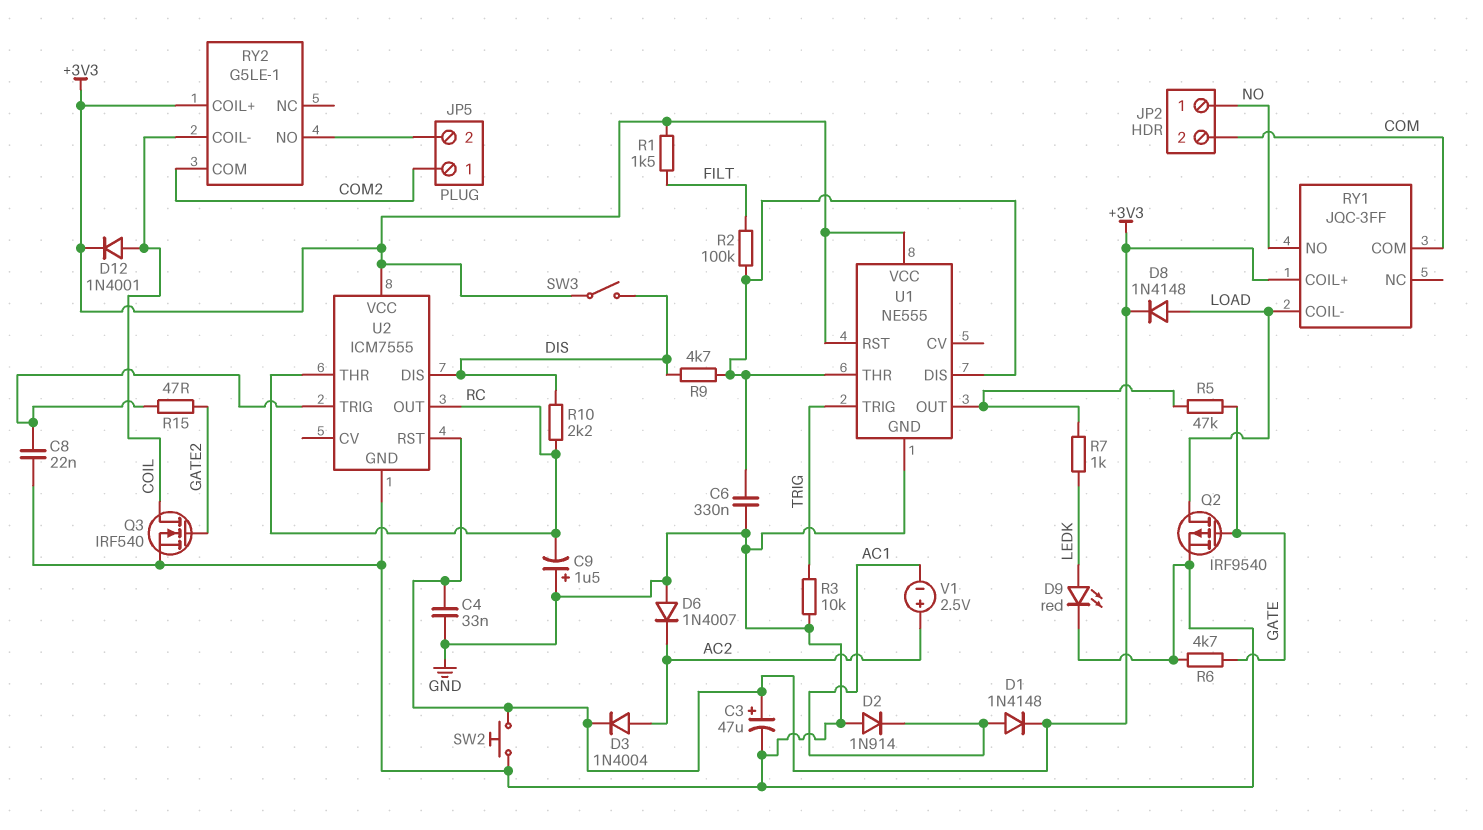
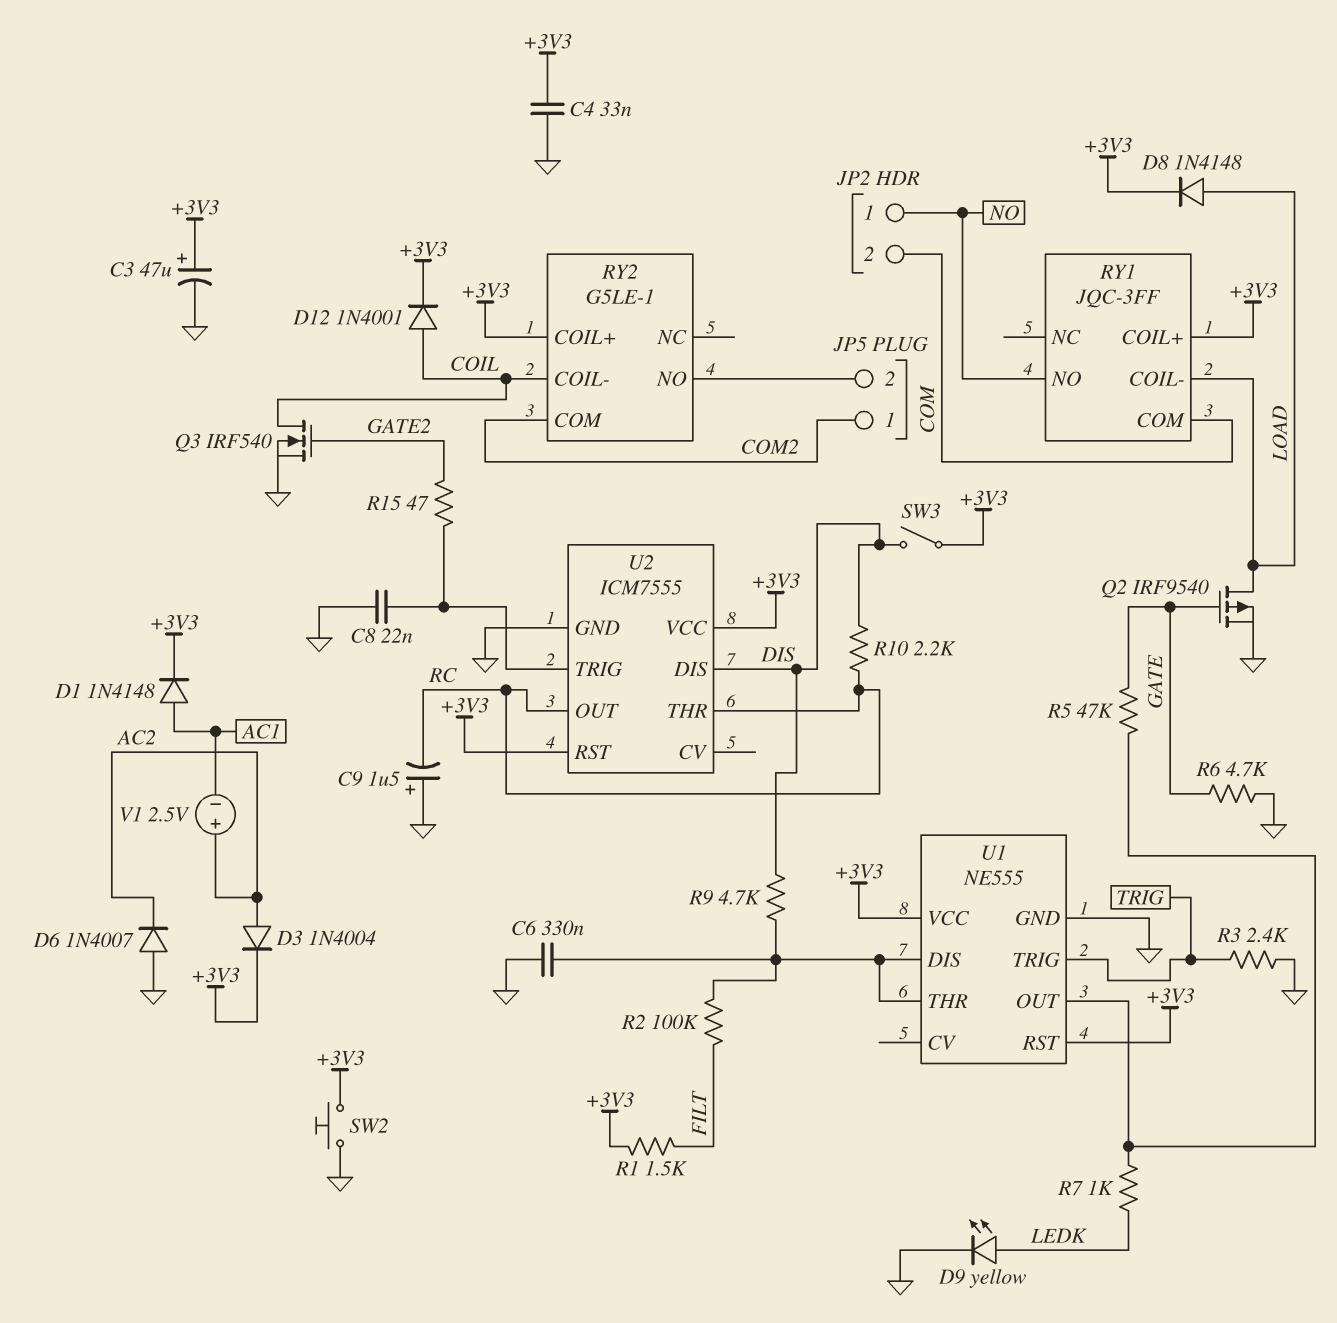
D2: diode 1N914 (A GND, K AC1) -> none
D9: LED red (A LEDK, K GND) -> LED yellow (A LEDK, K GND)
R3: 10k (GND, TRIG) -> 2.4k (GND, TRIG)

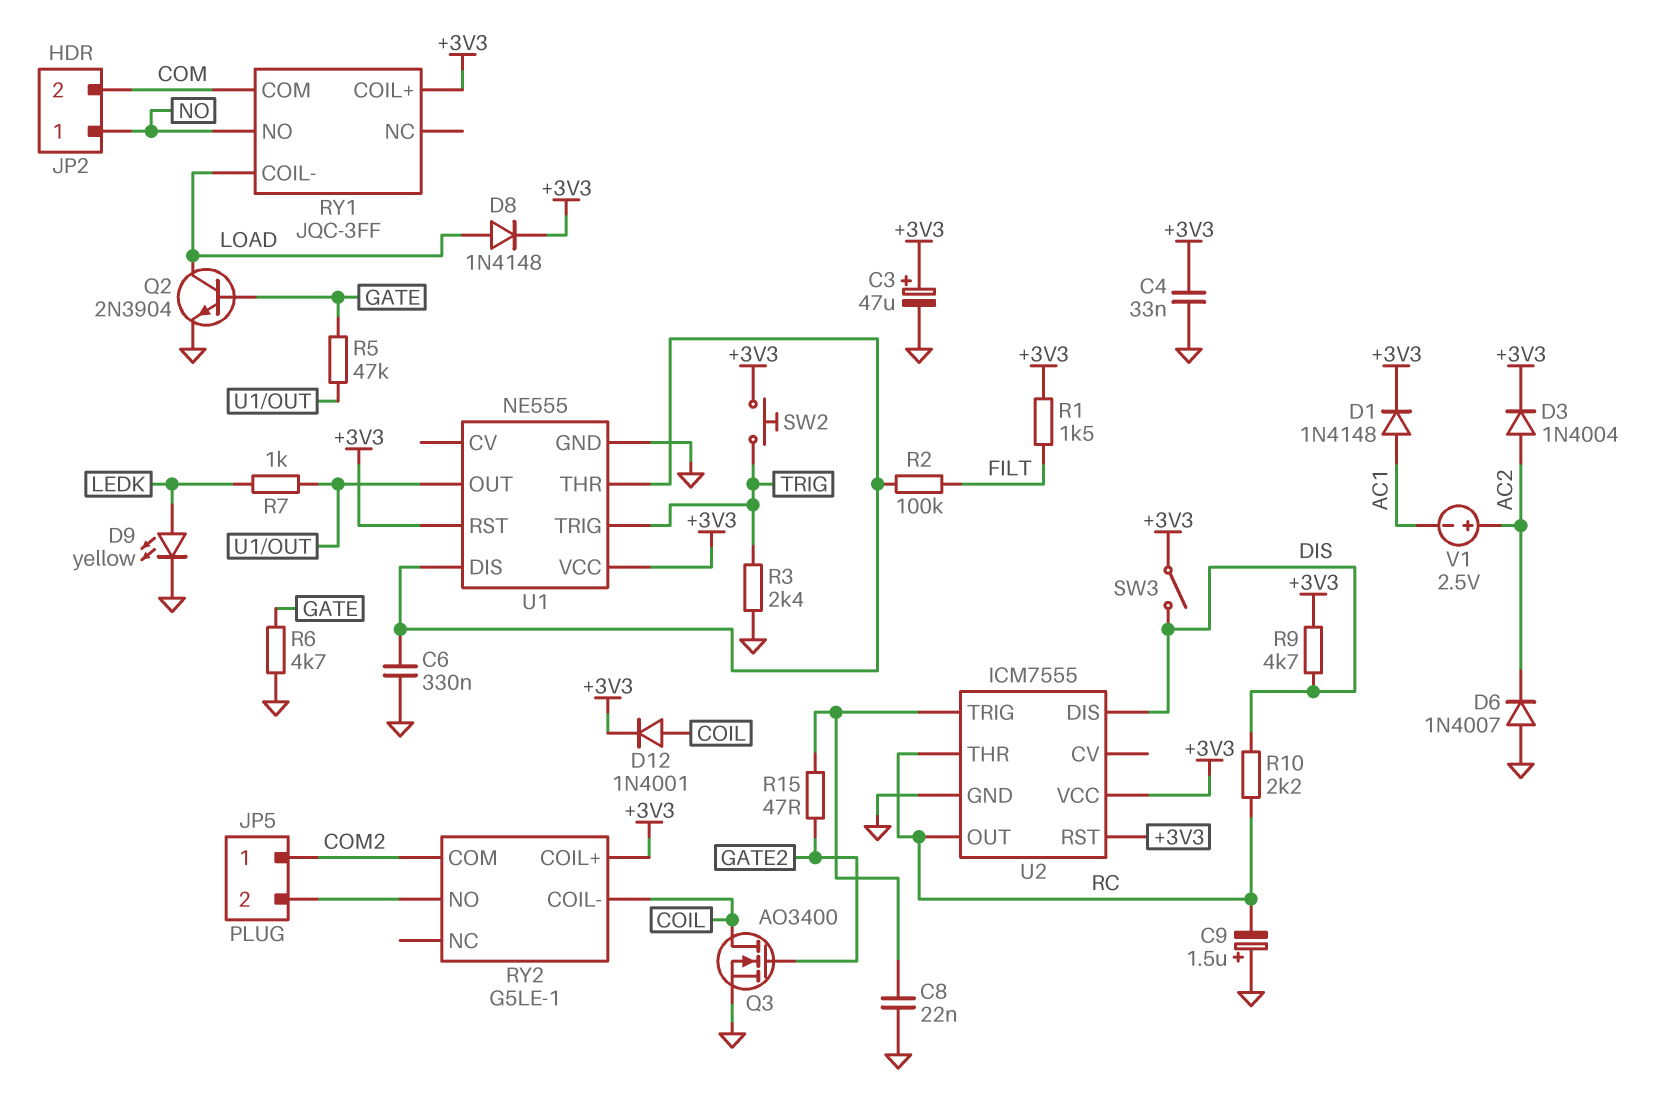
Q2: PMOS IRF9540 (G GATE, D LOAD, S GND) -> NPN 2N3904 (B GATE, C LOAD, E GND)
Q3: NMOS IRF540 (G GATE2, D COIL, S GND) -> NMOS AO3400 (G GATE2, D COIL, S GND)
R9: 4.7k (DIS, U1/DIS) -> 4.7k (+3V3, DIS)
SW2: button (+3V3, GND) -> button (+3V3, TRIG)

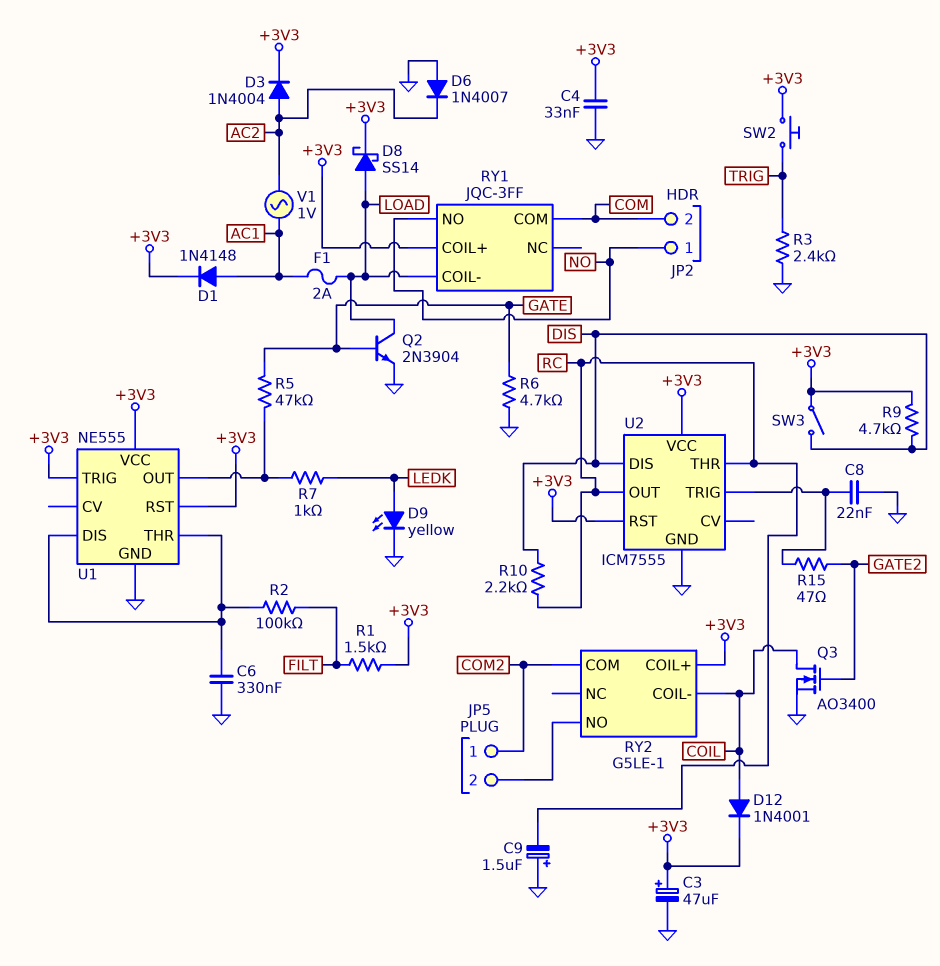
D8: diode 1N4148 (A LOAD, K +3V3) -> schottky SS14 (A LOAD, K +3V3)
F1: none -> 2A (AC1, LOAD)
U1 pin TRIG: TRIG -> +3V3
V1: 2.5V (plus AC2, minus AC1) -> AC 1V (AC1, AC2)

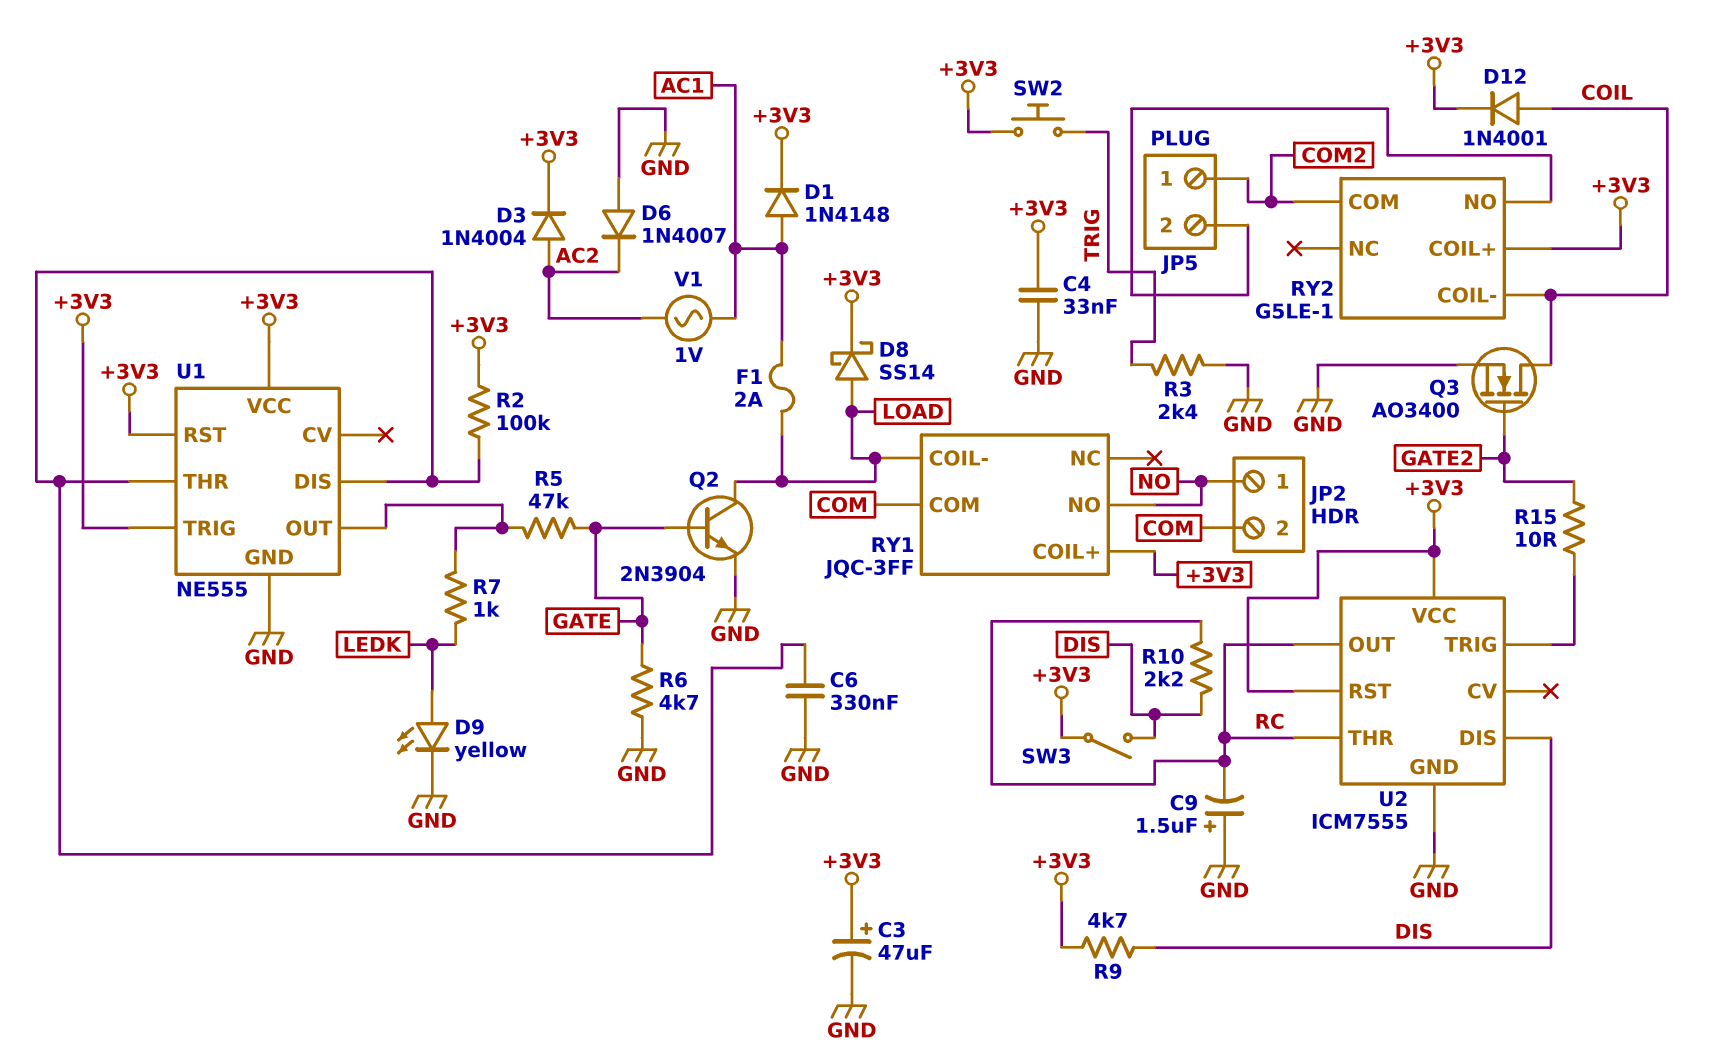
C8: 22nF (GND, U2/TRIG) -> none
R1: 1.5k (+3V3, FILT) -> none
R2: 100k (FILT, U1/DIS) -> 100k (+3V3, U1/DIS)
R15: 47 (GATE2, U2/TRIG) -> 10 (GATE2, U2/TRIG)

